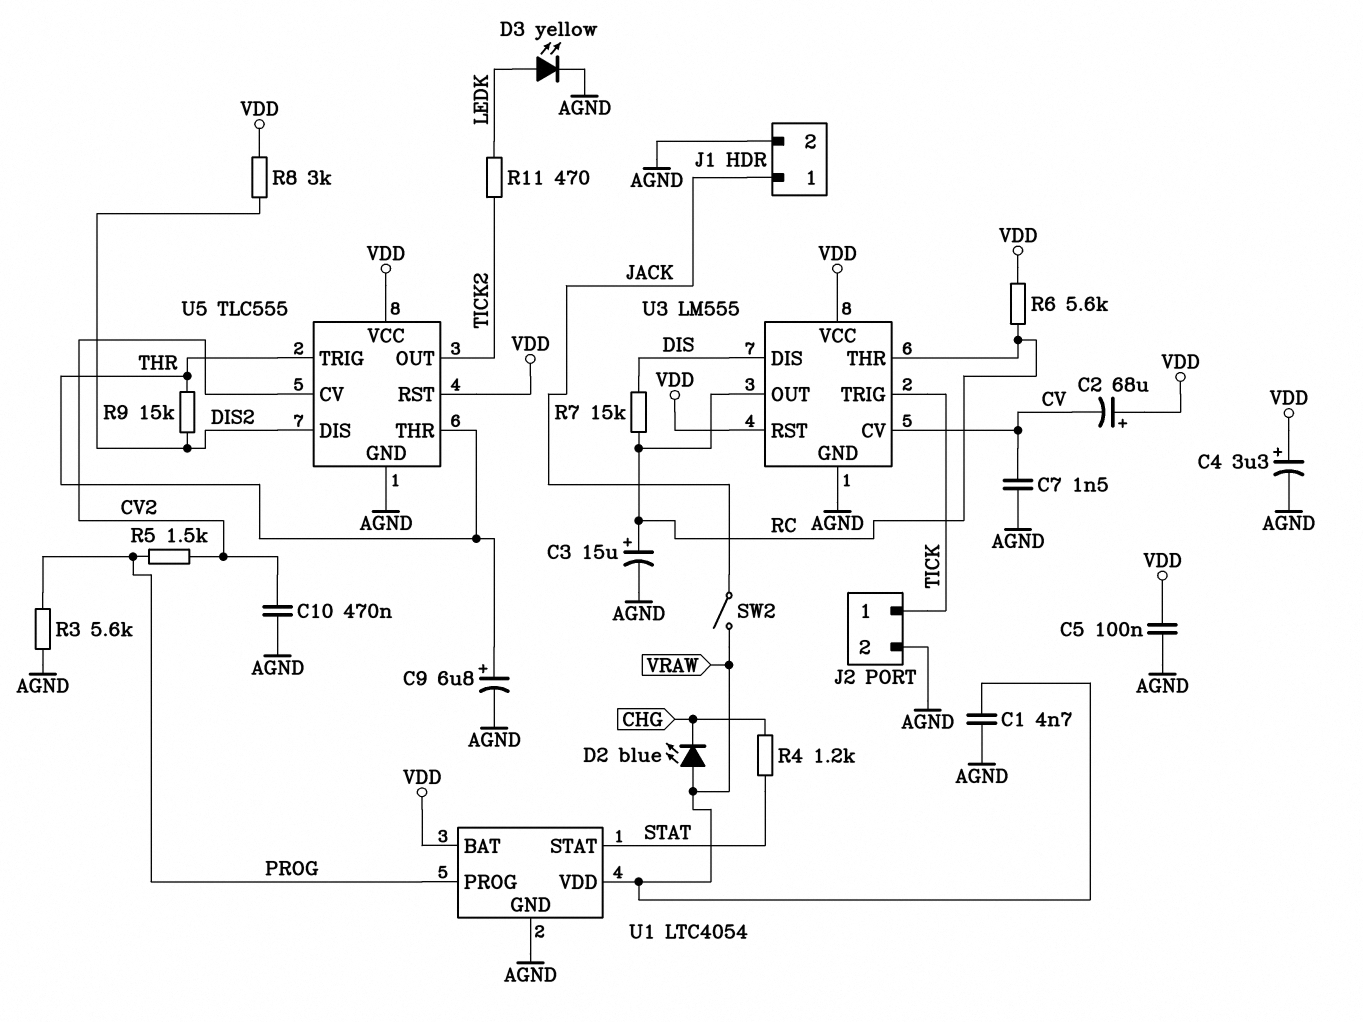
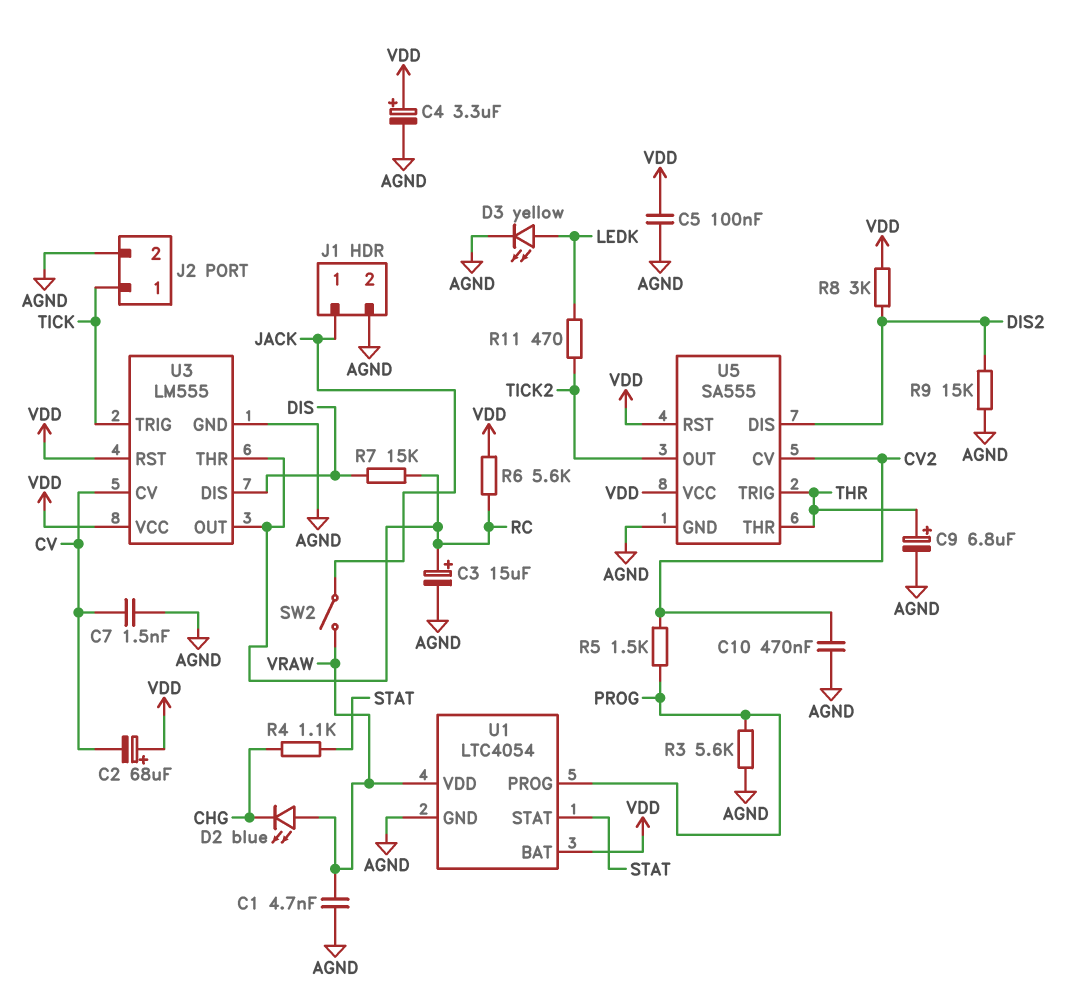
R4: 1.2k (CHG, STAT) -> 1.1k (CHG, STAT)
R9: 15k (DIS2, THR) -> 15k (AGND, DIS2)
U5: TLC555 -> SA555

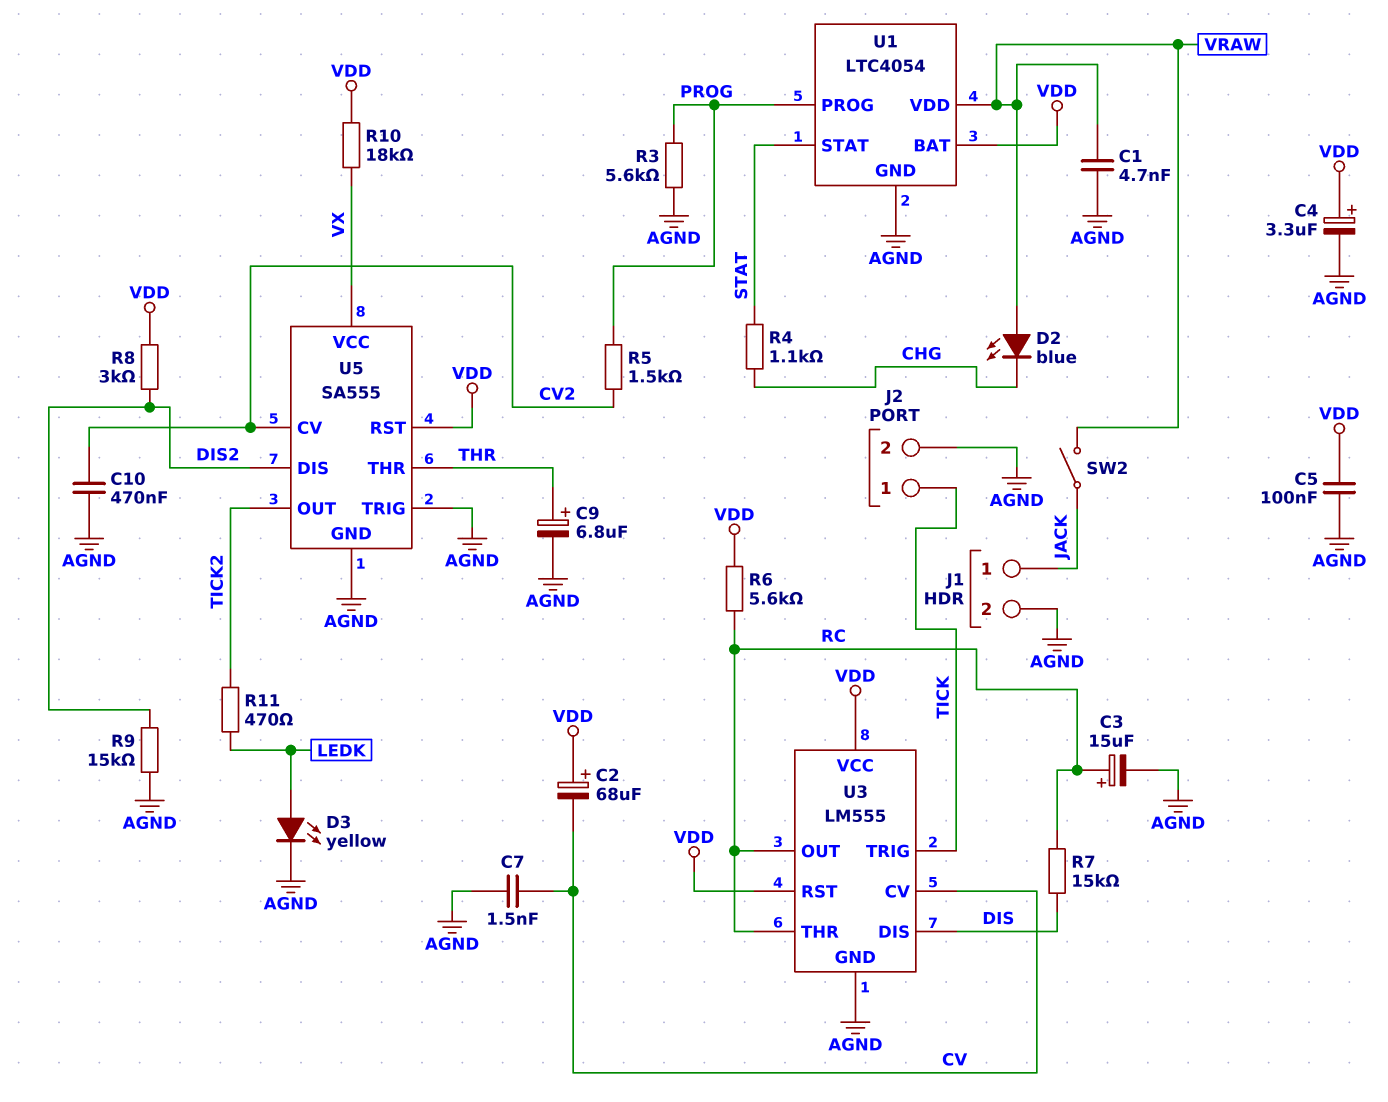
R10: none -> 18k (VDD, VX)
U5 pin TRIG: THR -> AGND
U5 pin VCC: VDD -> VX

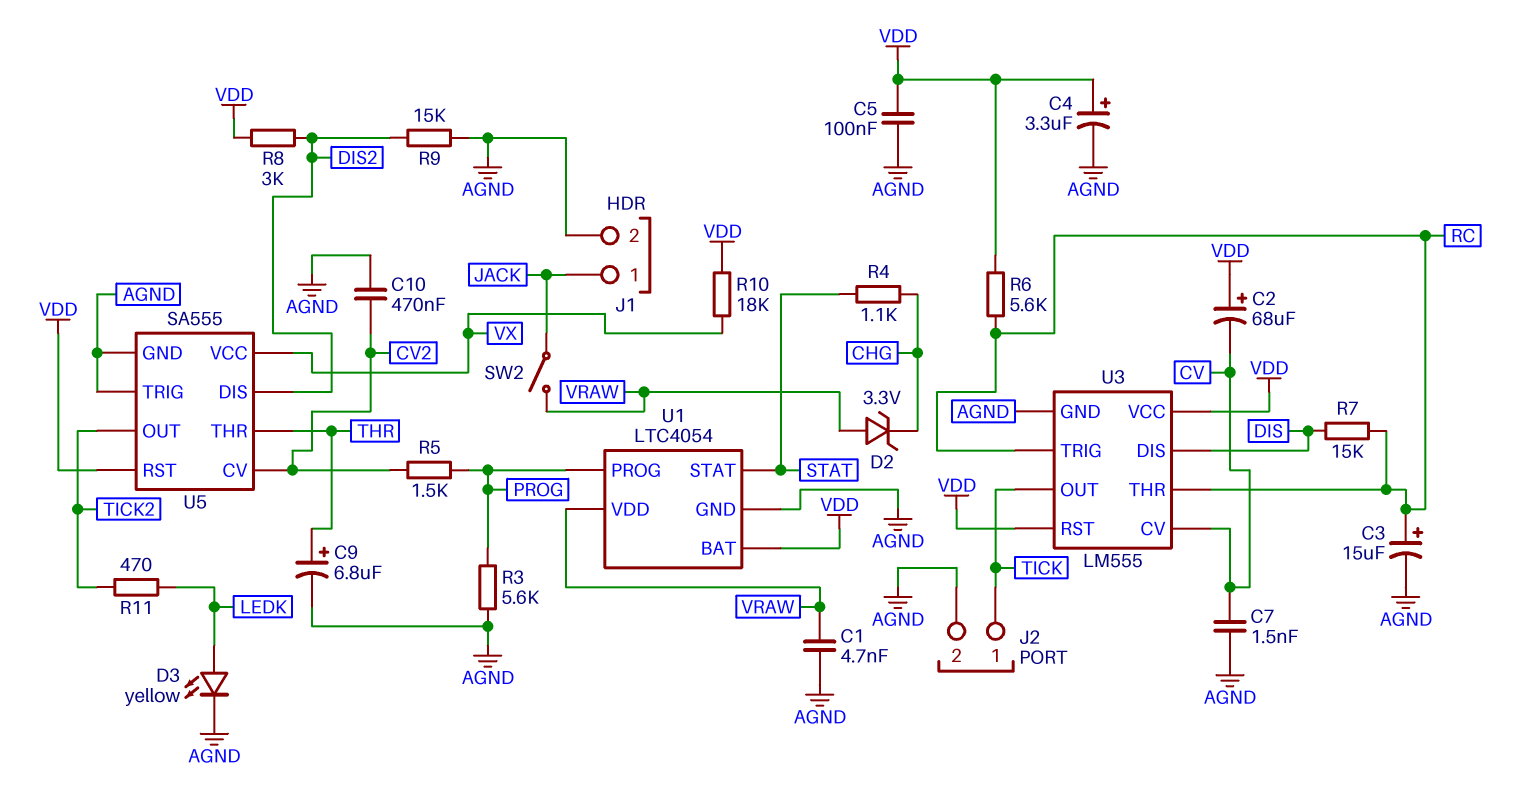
D2: LED blue (A VRAW, K CHG) -> zener 3.3V (A VRAW, K CHG)
U3 pin OUT: RC -> TICK
U3 pin TRIG: TICK -> RC

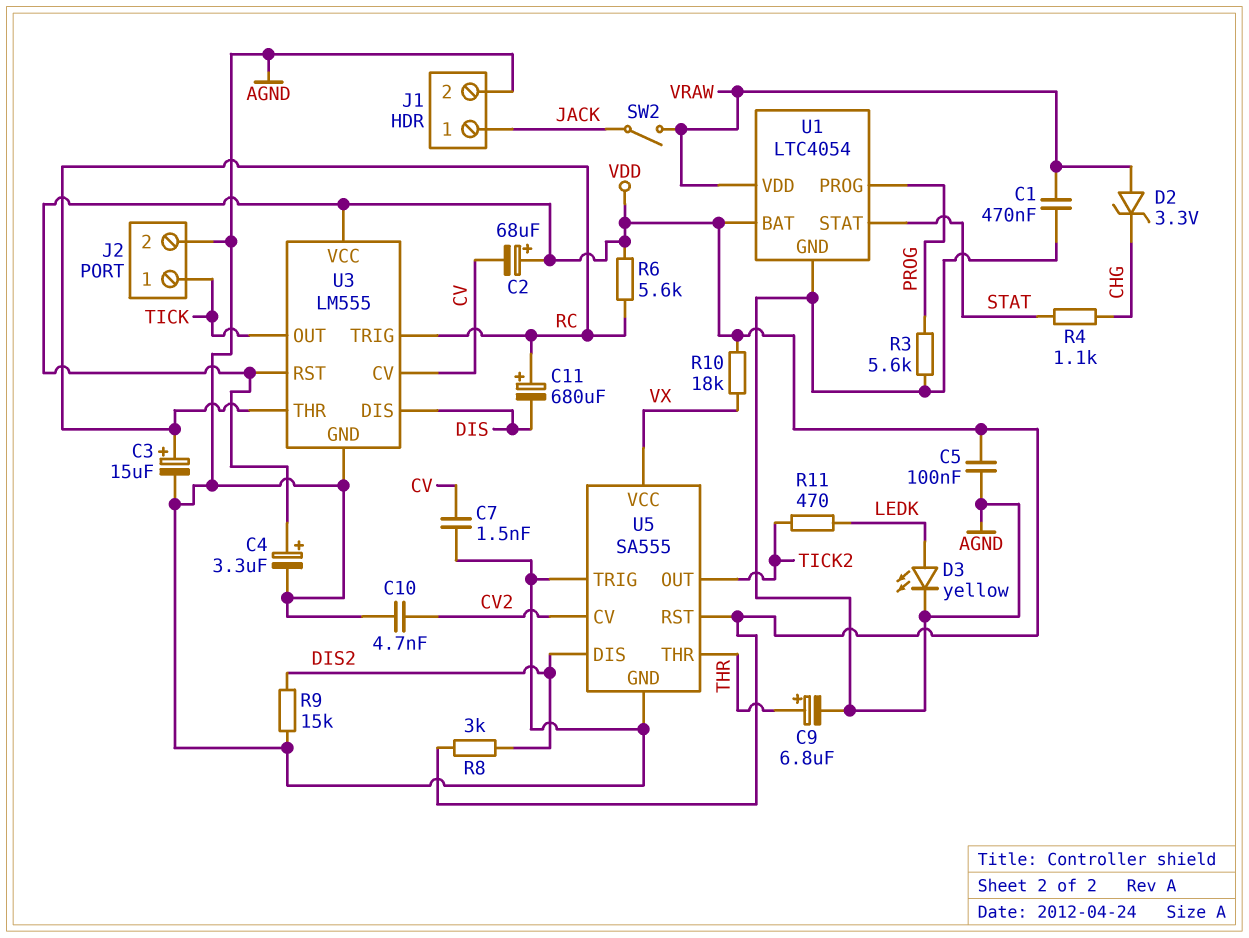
C1: 4.7nF (AGND, VRAW) -> 470nF (AGND, VRAW)
C10: 470nF (AGND, CV2) -> 4.7nF (AGND, CV2)
C11: none -> 680uF (plus RC, minus DIS)
R5: 1.5k (CV2, PROG) -> none
R7: 15k (DIS, RC) -> none

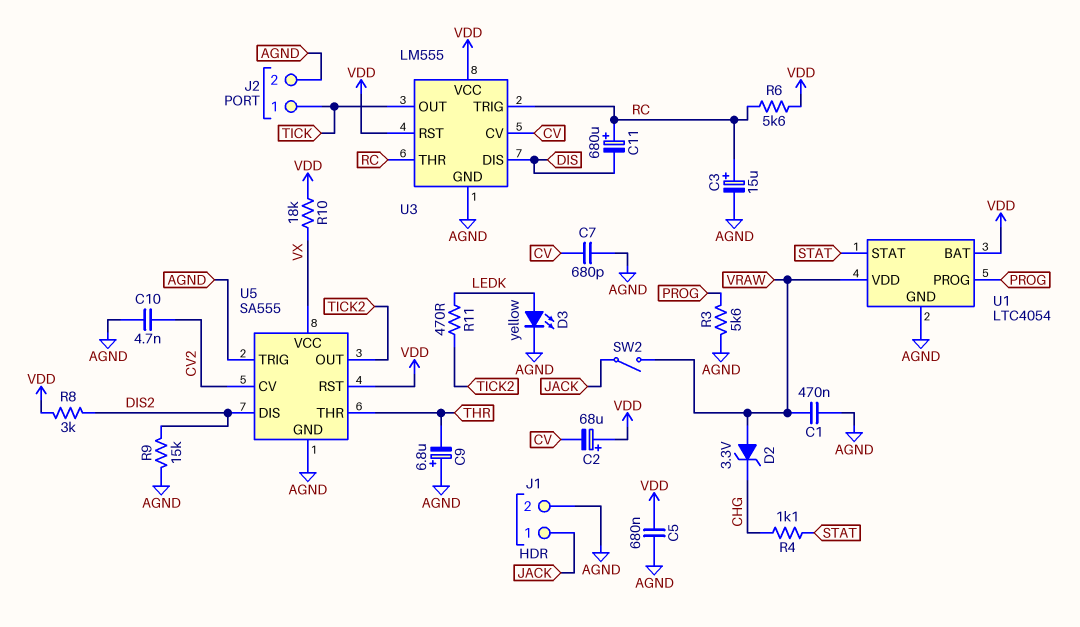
C4: 3.3uF (plus VDD, minus AGND) -> none
C5: 100nF (AGND, VDD) -> 680nF (AGND, VDD)
C7: 1.5nF (AGND, CV) -> 680pF (AGND, CV)
C9: 6.8uF (plus THR, minus AGND) -> 6.8uF (plus AGND, minus THR)

